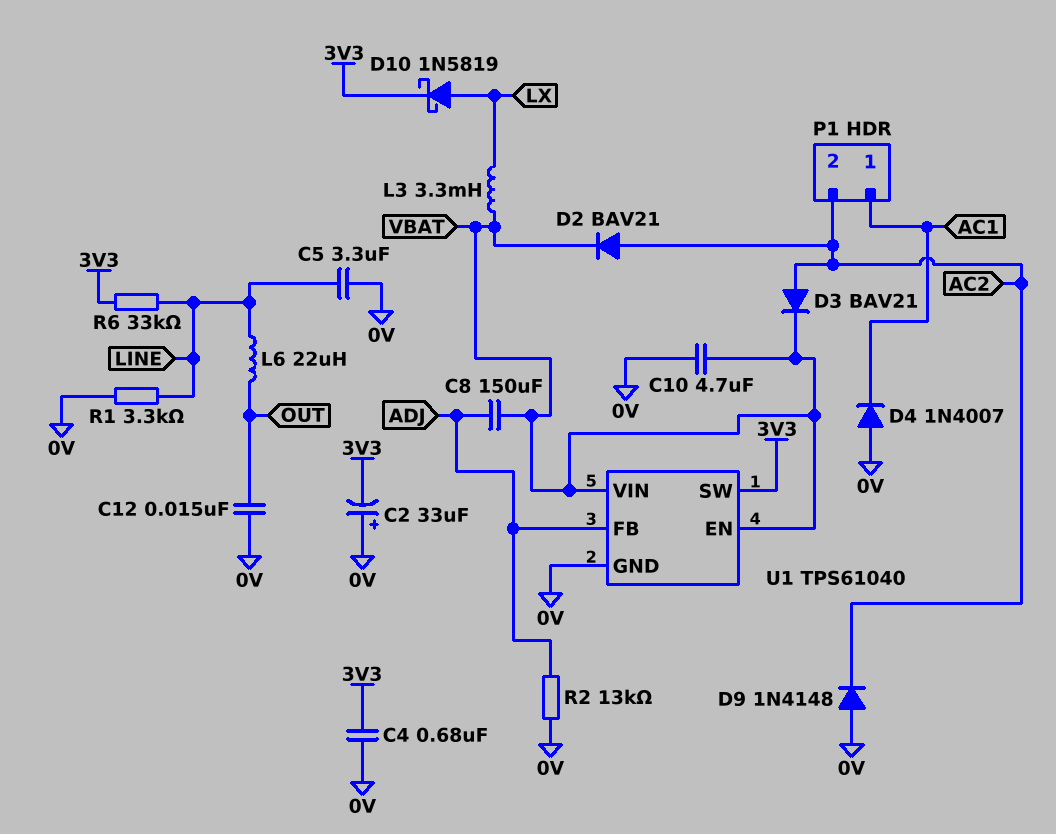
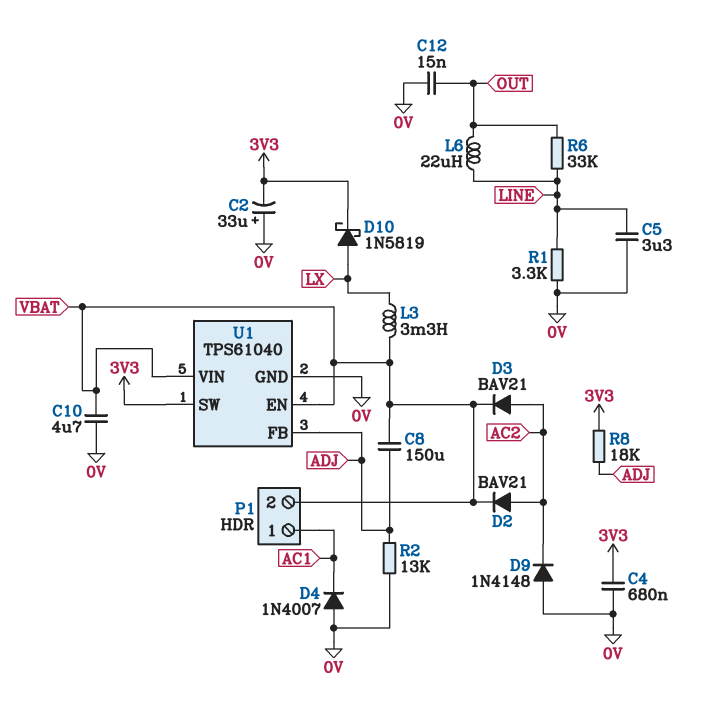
P1 pin 2: AC2 -> VBAT
R6: 33k (3V3, LINE) -> 33k (LINE, OUT)
R8: none -> 18k (3V3, ADJ)

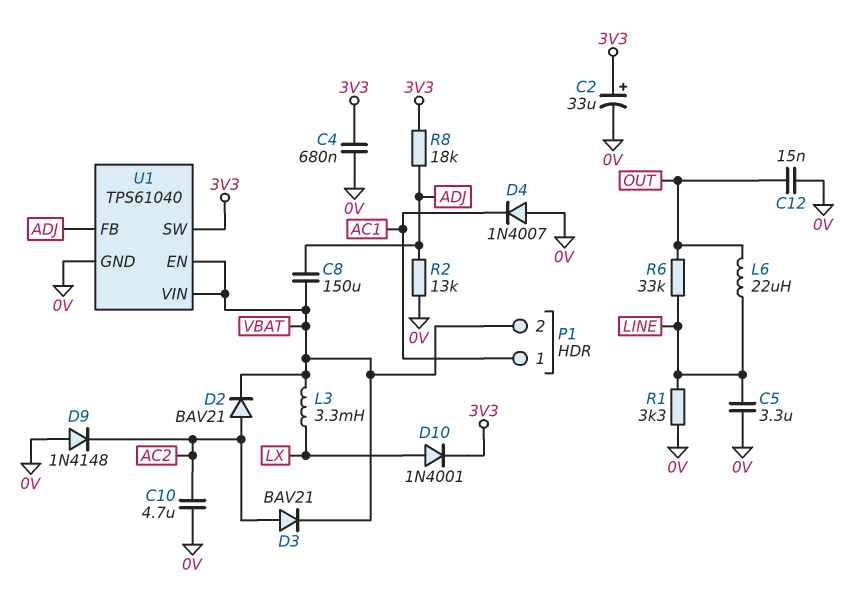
C2: 33uF (plus 0V, minus 3V3) -> 33uF (plus 3V3, minus 0V)
C10: 4.7uF (0V, VBAT) -> 4.7uF (0V, AC2)
D10: schottky 1N5819 (A LX, K 3V3) -> diode 1N4001 (A LX, K 3V3)

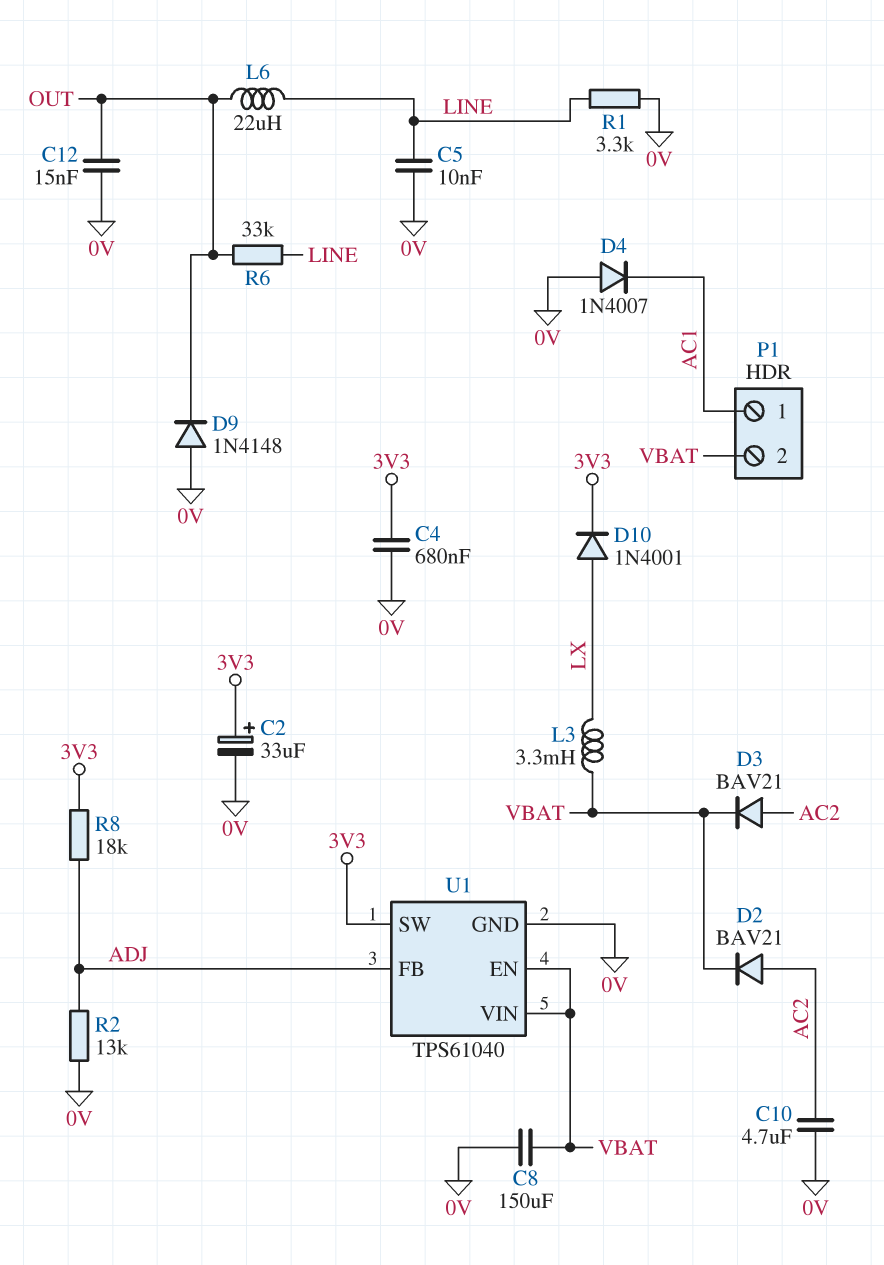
C5: 3.3uF (0V, LINE) -> 10nF (0V, LINE)
C8: 150uF (ADJ, VBAT) -> 150uF (0V, VBAT)
D9: diode 1N4148 (A 0V, K AC2) -> diode 1N4148 (A 0V, K OUT)

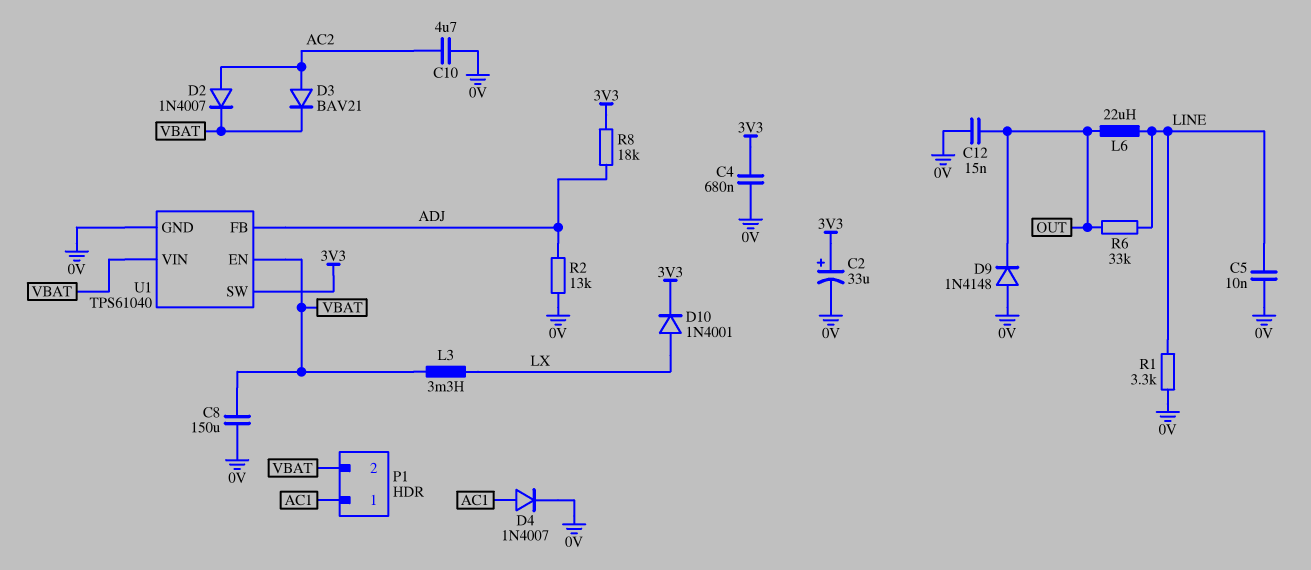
D2: diode BAV21 (A AC2, K VBAT) -> diode 1N4007 (A AC2, K VBAT)
D4: diode 1N4007 (A 0V, K AC1) -> diode 1N4007 (A AC1, K 0V)

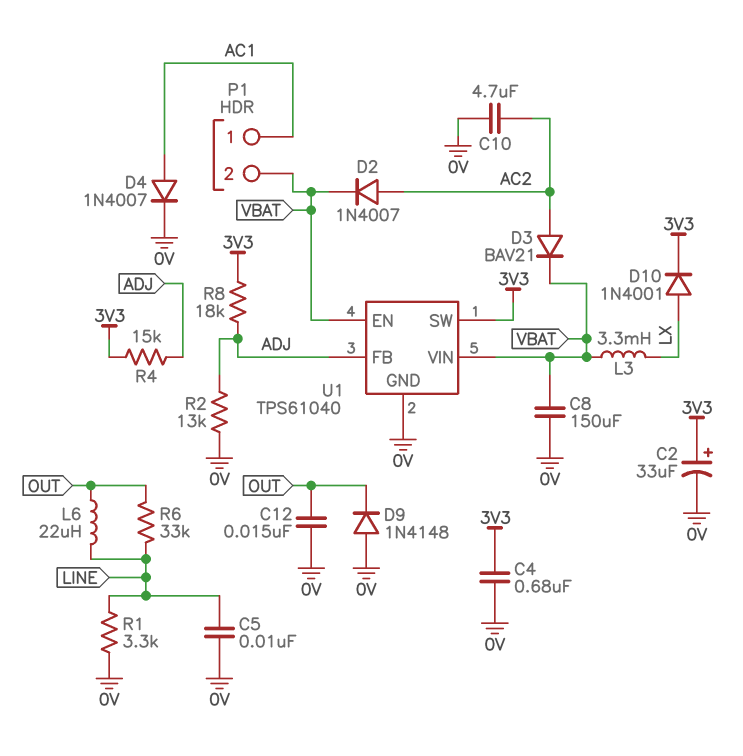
R4: none -> 15k (3V3, ADJ)

